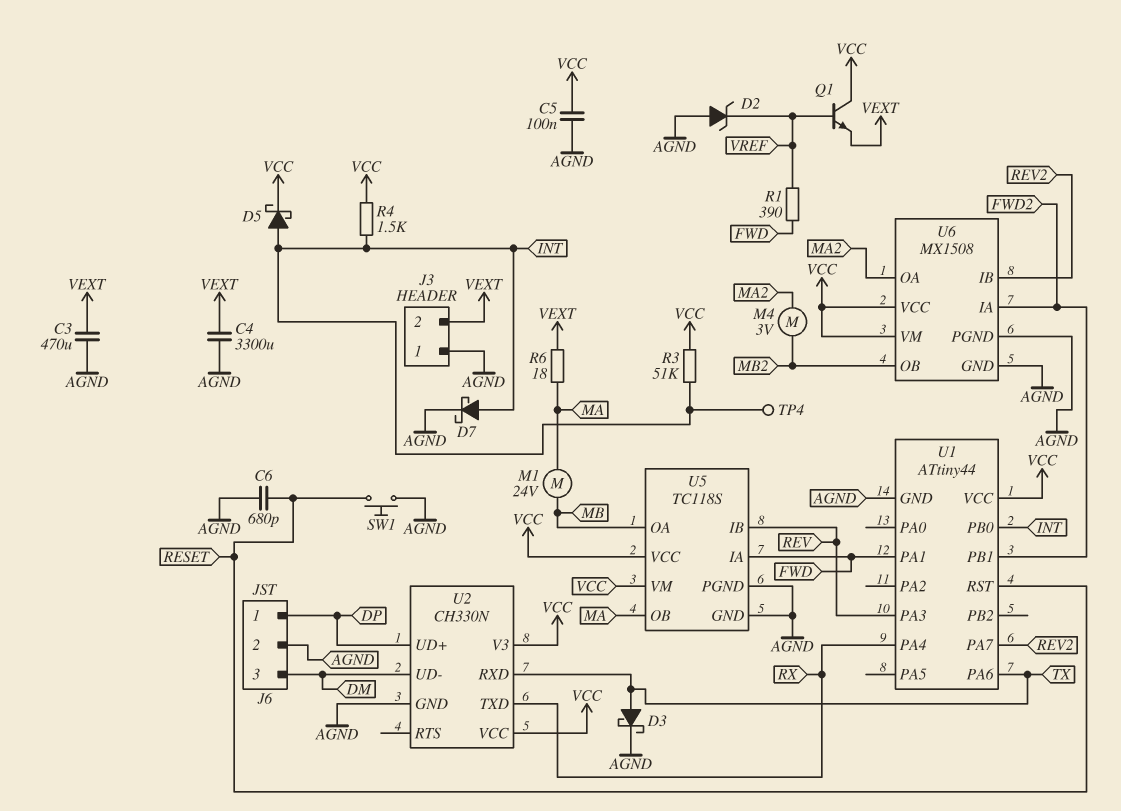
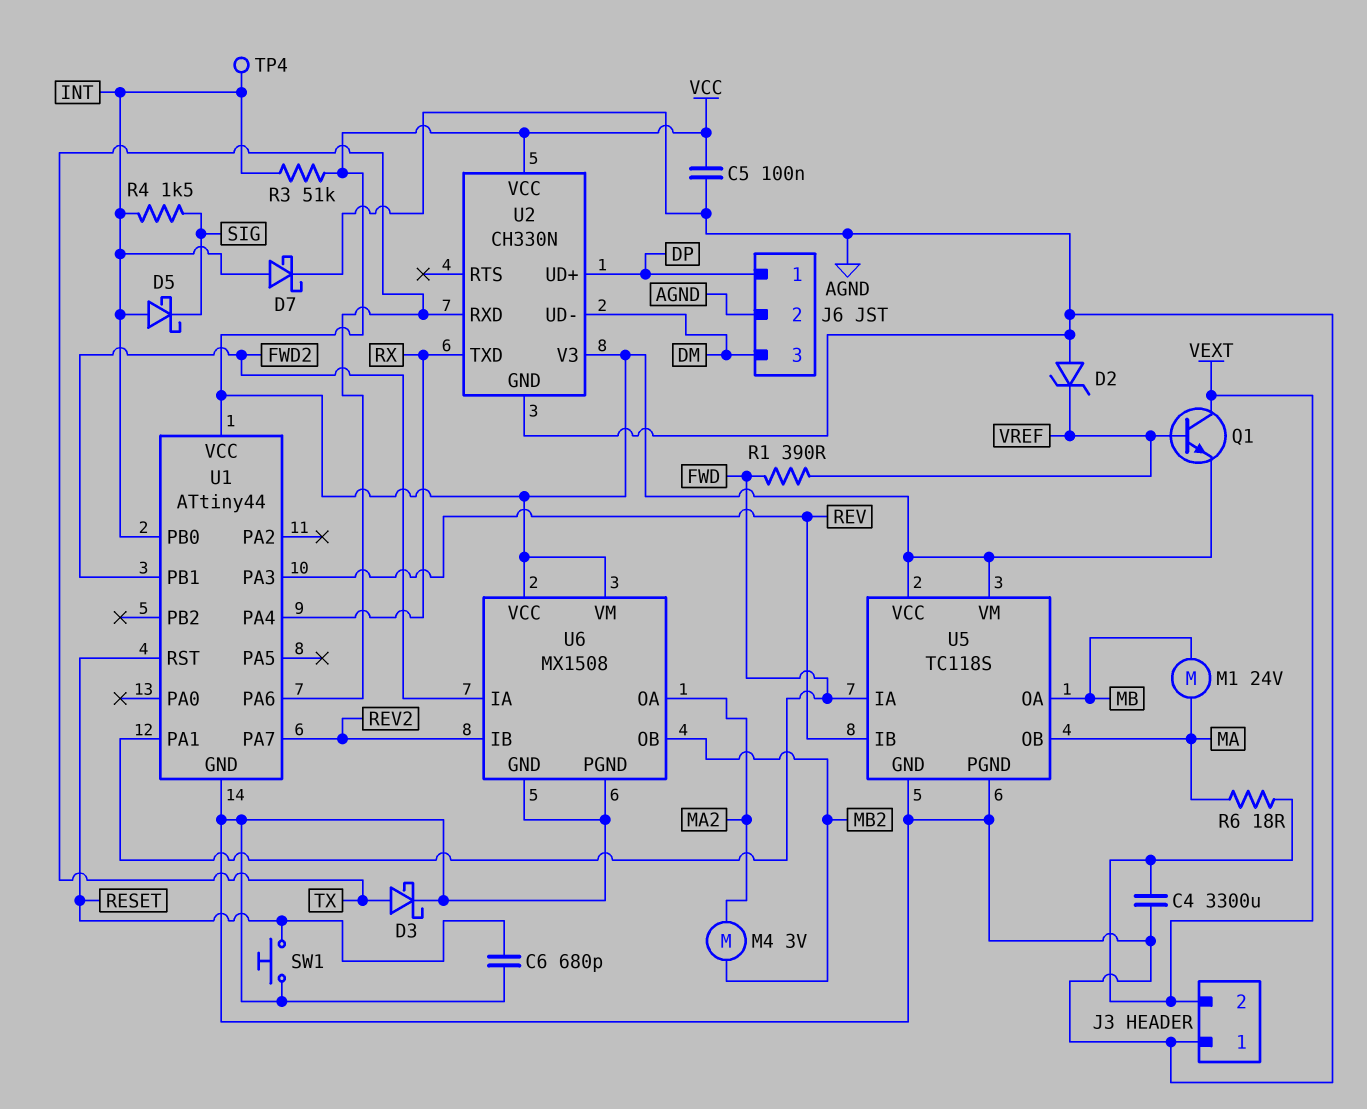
C3: 470uF (AGND, VEXT) -> none
D5: schottky (A INT, K VCC) -> schottky (A INT, K SIG)
Q1: NPN (B VREF, C VCC, E VEXT) -> NPN (B VREF, C VEXT, E VCC)
R4: 1.5k (INT, VCC) -> 1.5k (INT, SIG)

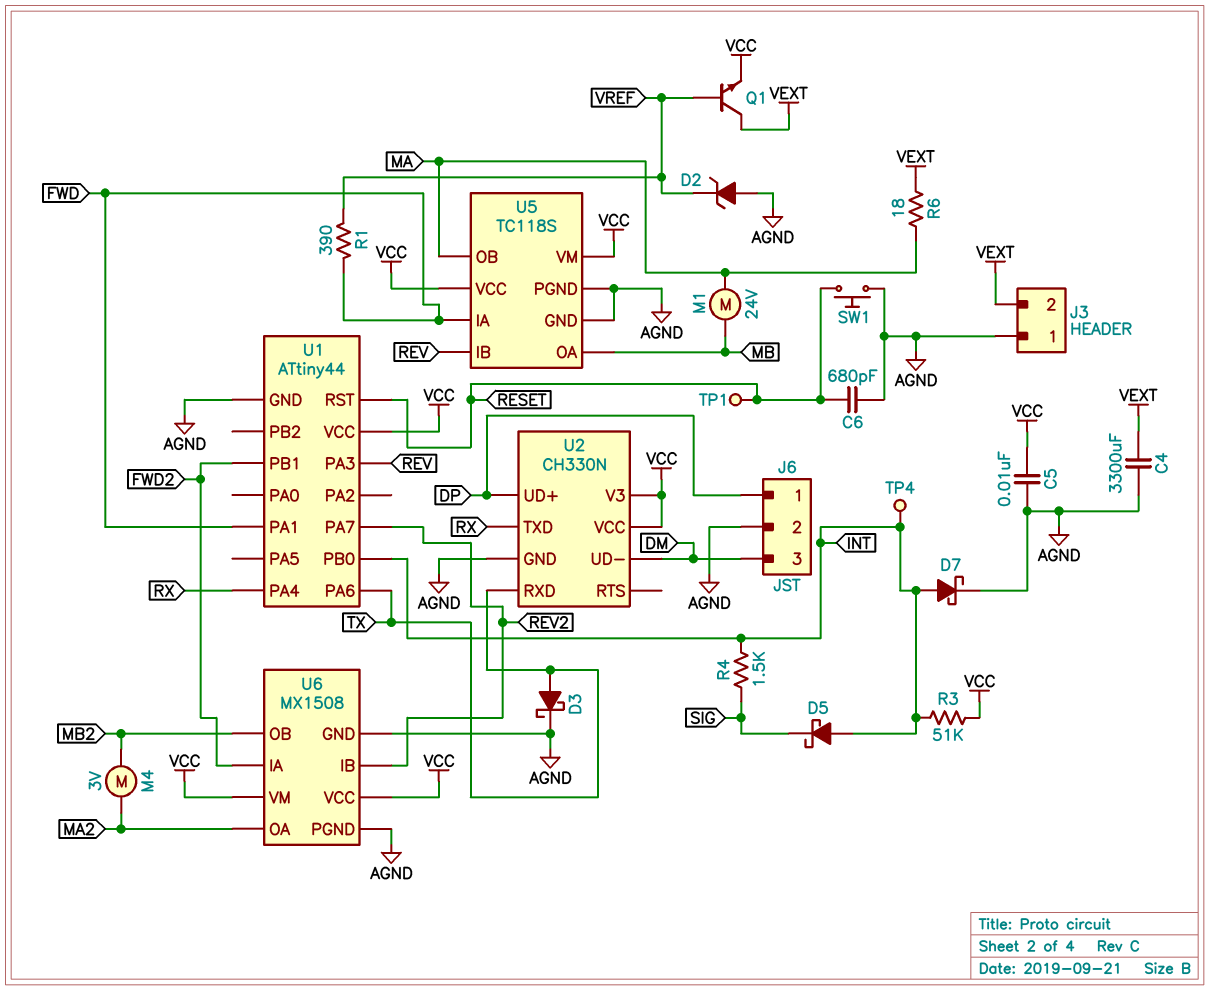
C5: 100nF (AGND, VCC) -> 10nF (AGND, VCC)
TP1: none -> test point (RESET)

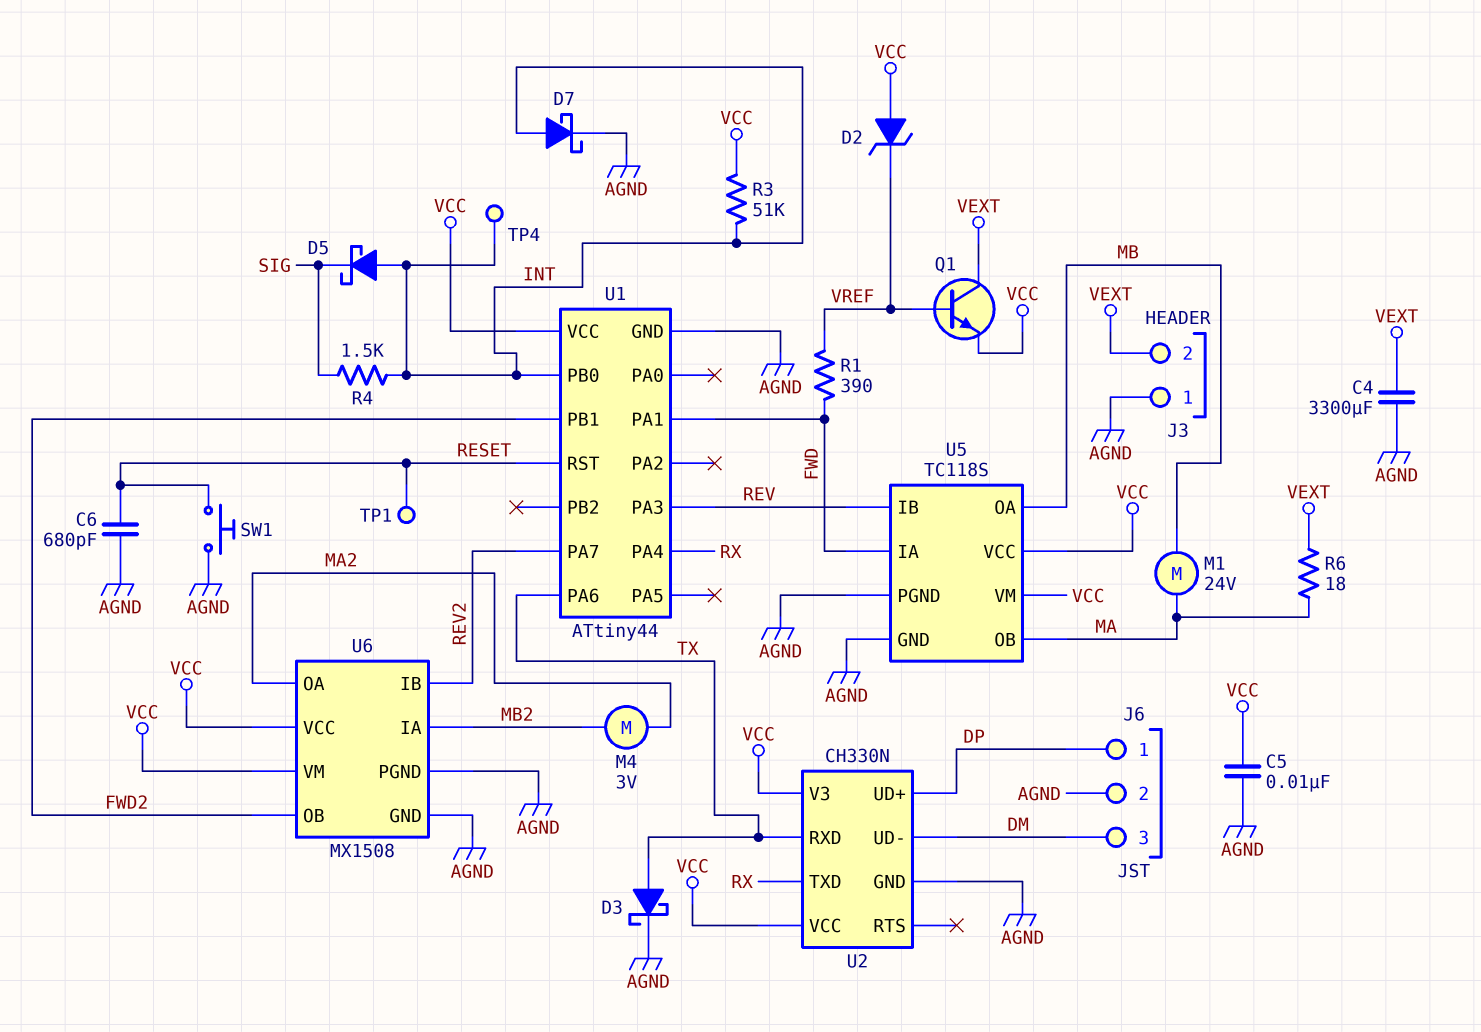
D2: zener (A AGND, K VREF) -> zener (A VCC, K VREF)
U6 pin IA: FWD2 -> MB2
U6 pin OB: MB2 -> FWD2

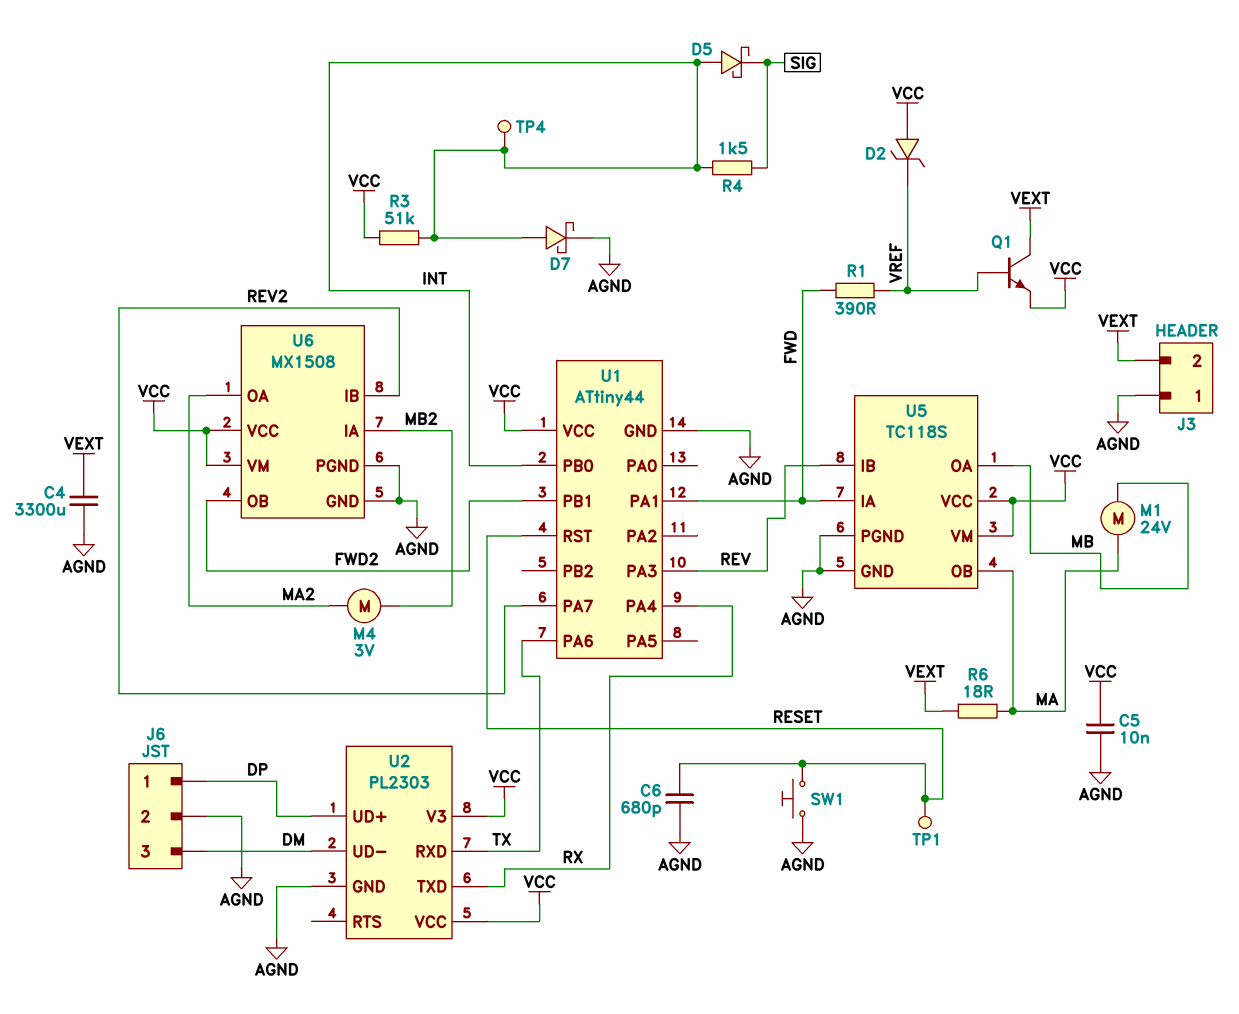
D3: schottky (A TX, K AGND) -> none
U2: CH330N -> PL2303

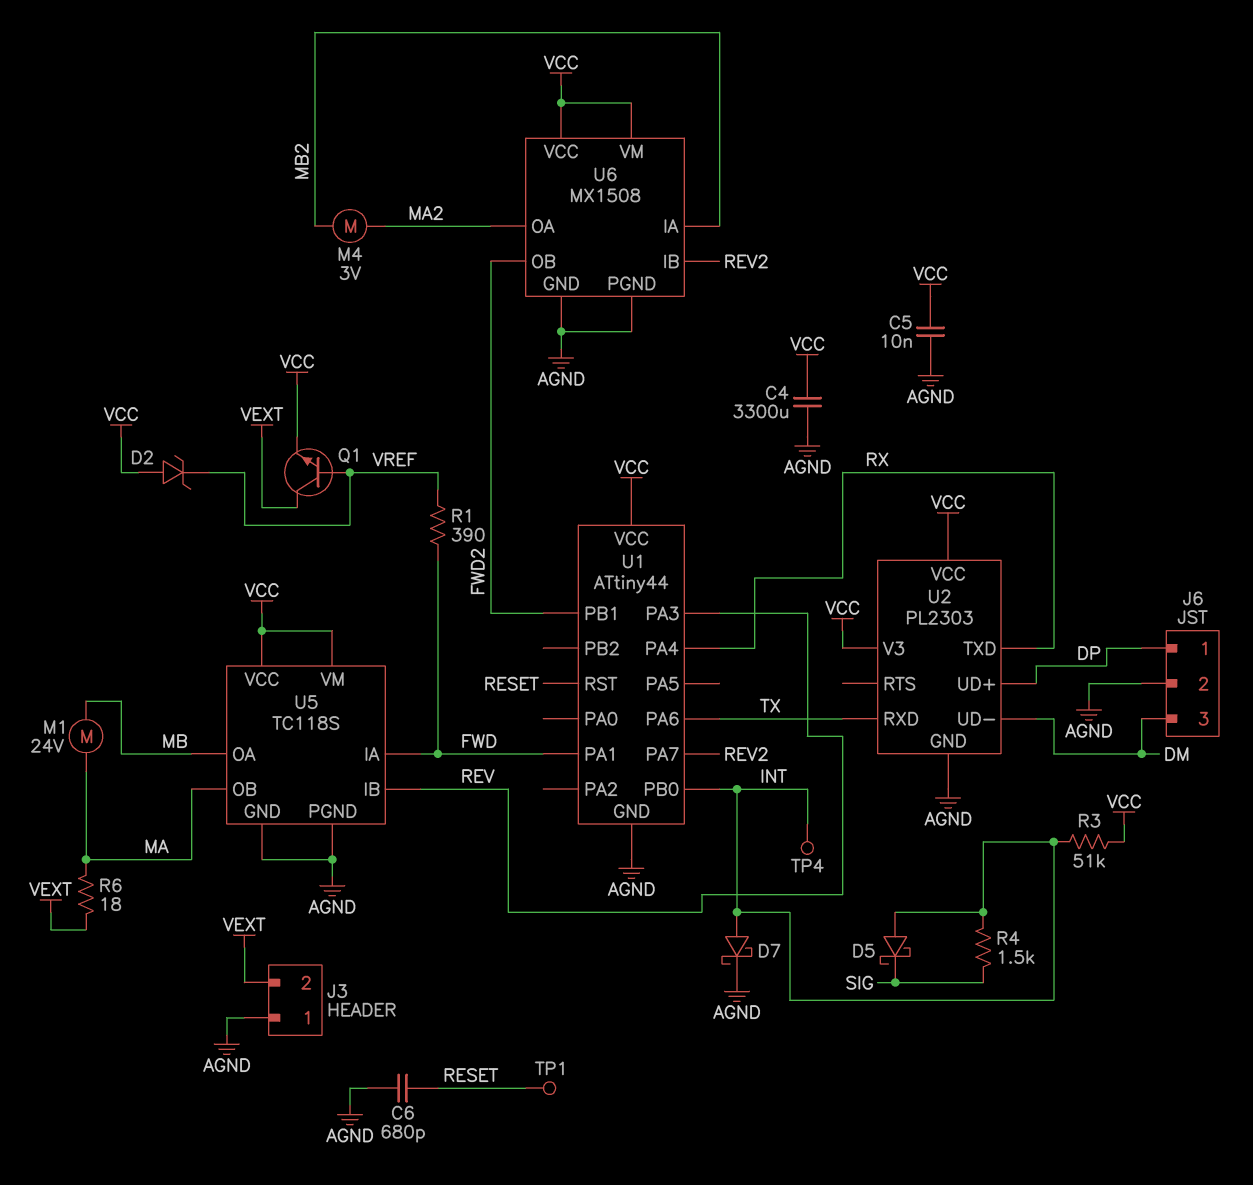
C4: 3300uF (AGND, VEXT) -> 3300uF (AGND, VCC)
SW1: button (AGND, RESET) -> none

